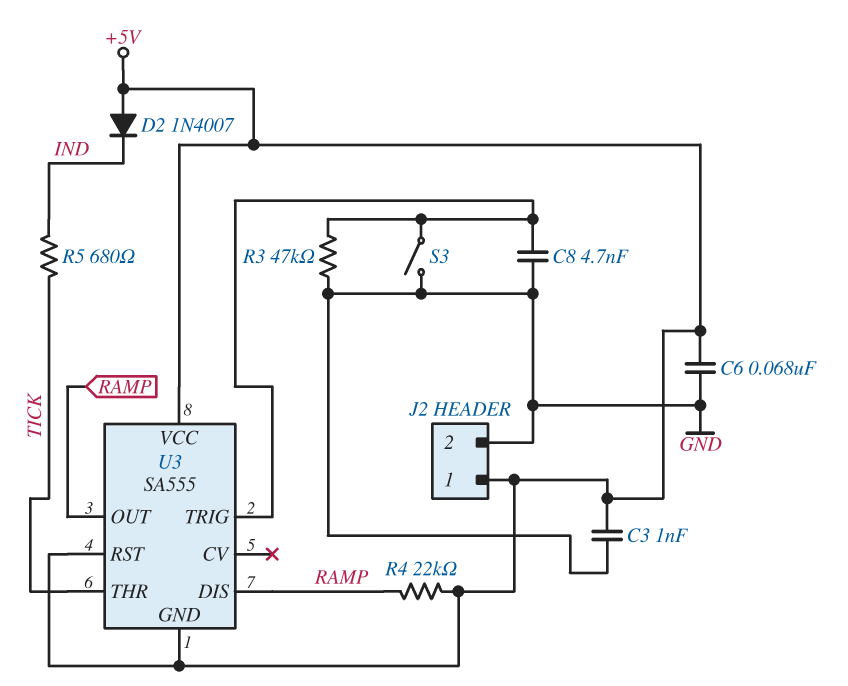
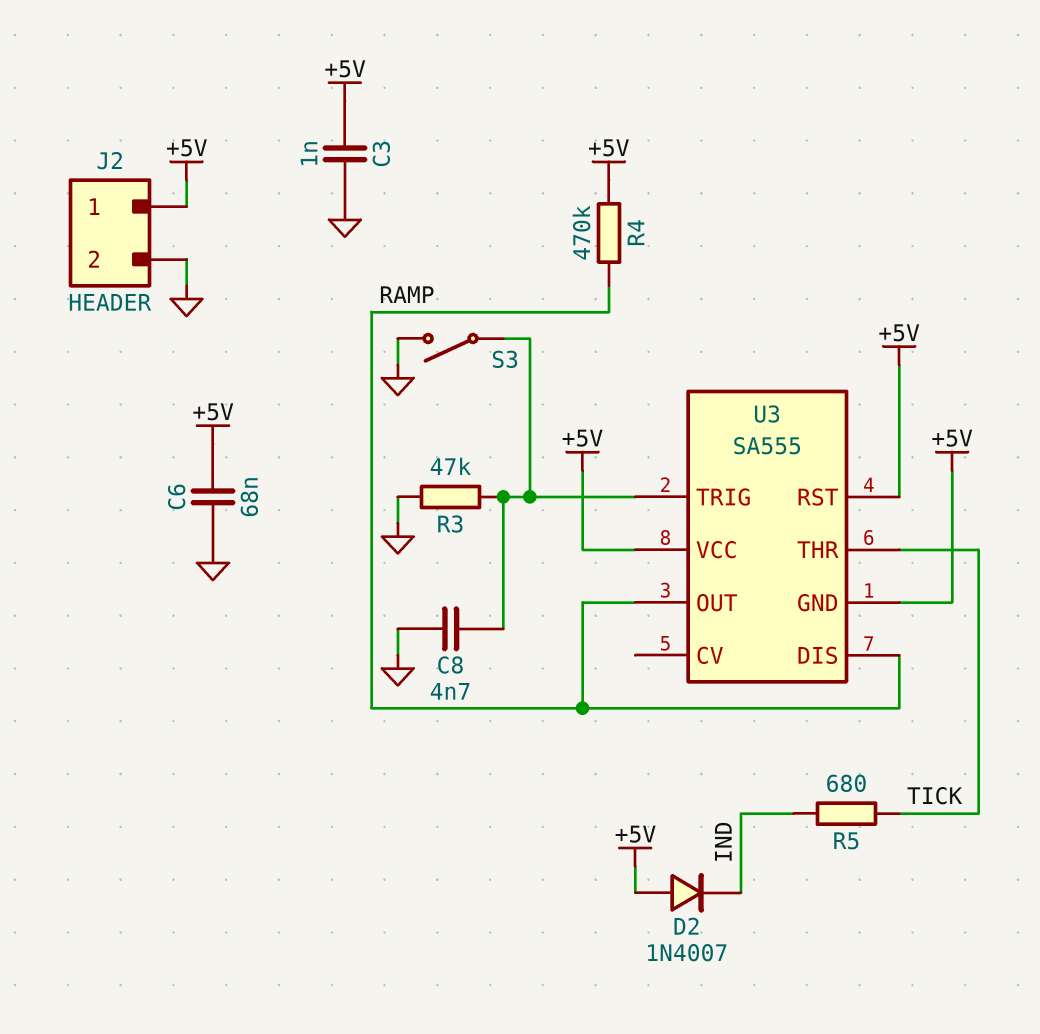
R4: 22k (+5V, RAMP) -> 470k (+5V, RAMP)

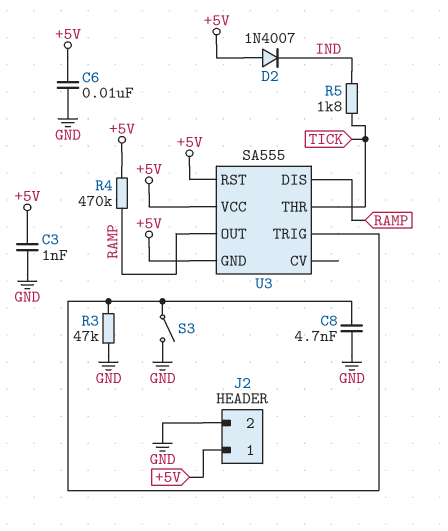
C6: 68nF (+5V, GND) -> 10nF (+5V, GND)
R5: 680 (IND, TICK) -> 1.8k (IND, TICK)

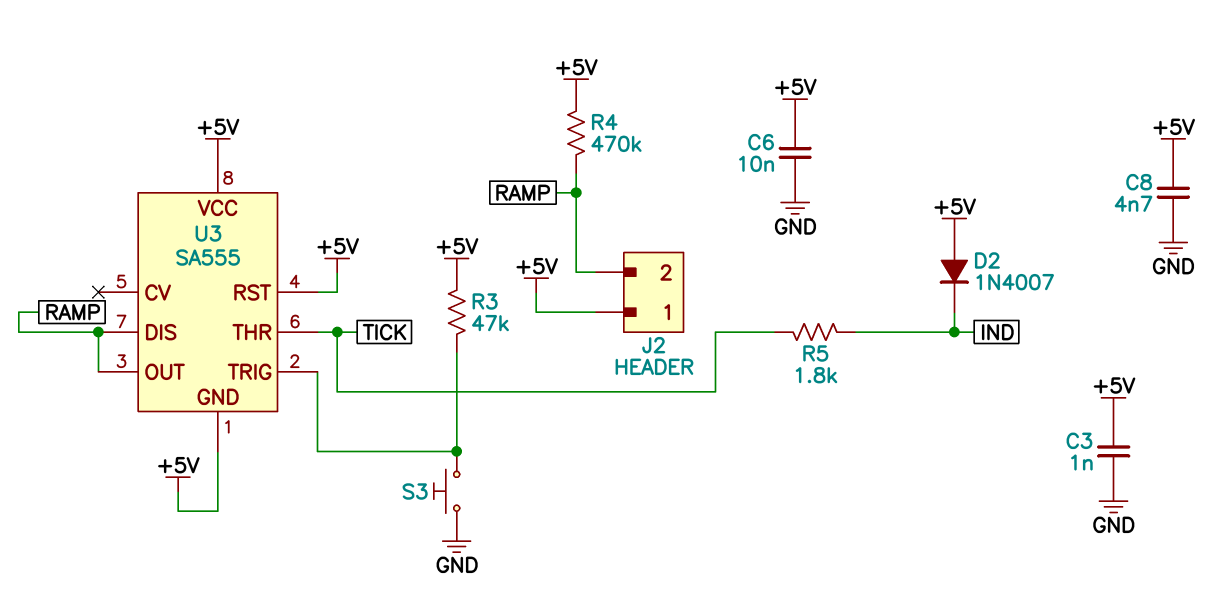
C8: 4.7nF (GND, U3/TRIG) -> 4.7nF (+5V, GND)
J2 pin 2: GND -> RAMP
R3: 47k (GND, U3/TRIG) -> 47k (+5V, U3/TRIG)
S3: switch (GND, U3/TRIG) -> button (GND, U3/TRIG)

